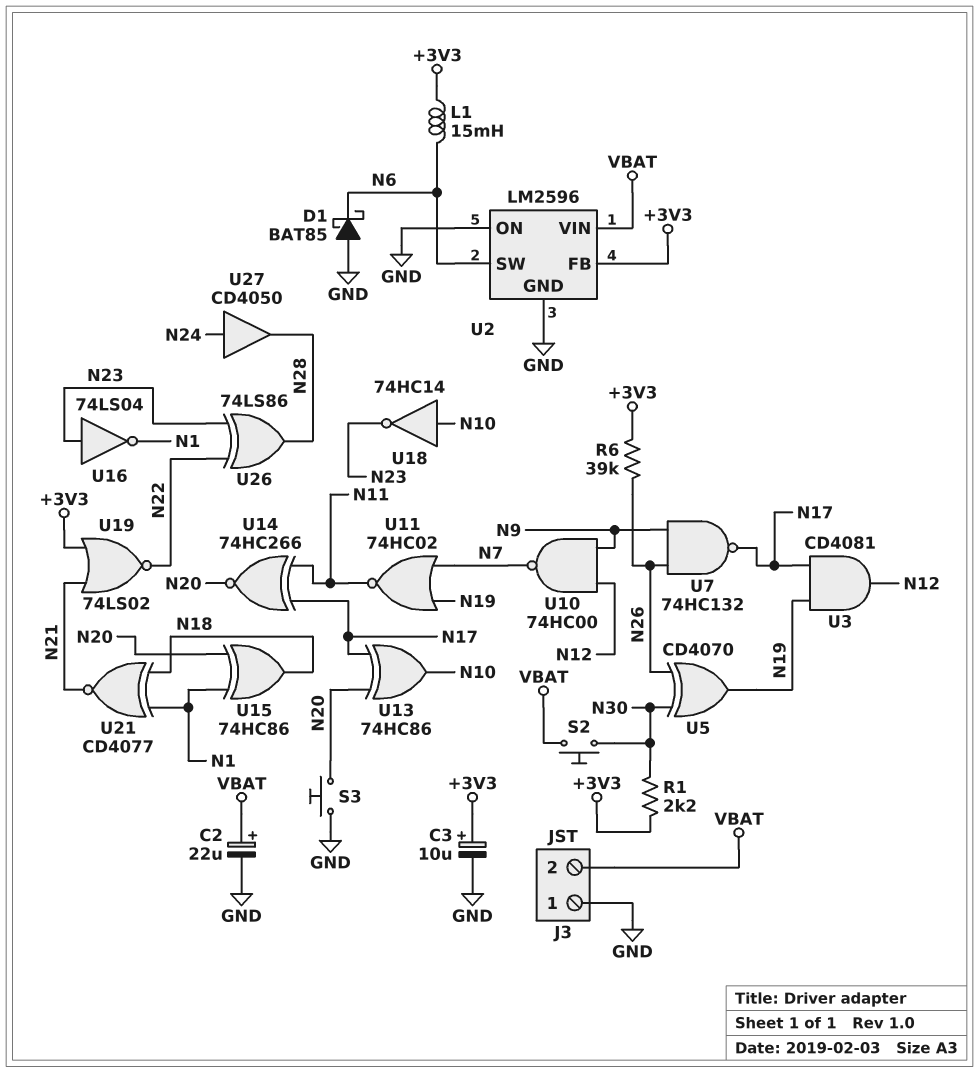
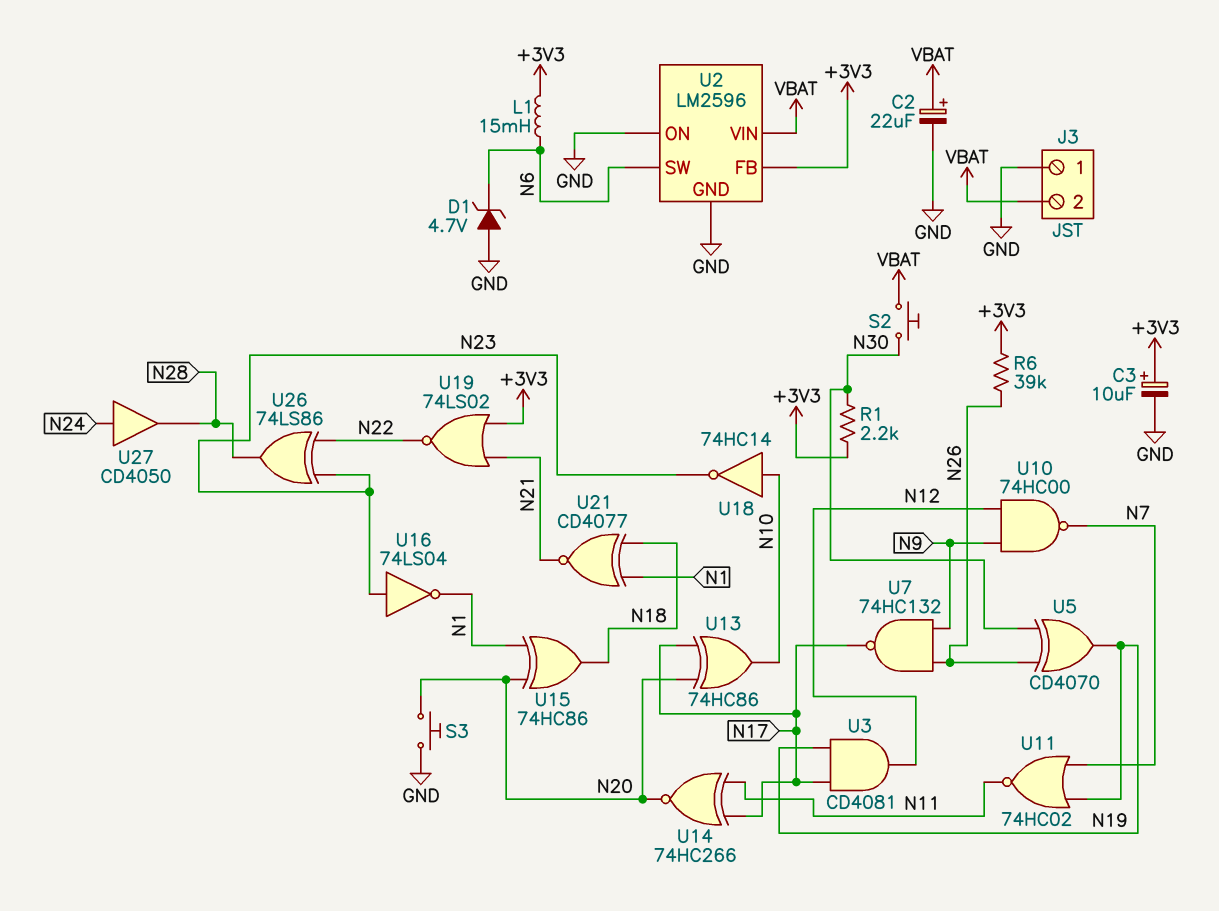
D1: schottky BAT85 (A GND, K N6) -> zener 4.7V (A GND, K N6)

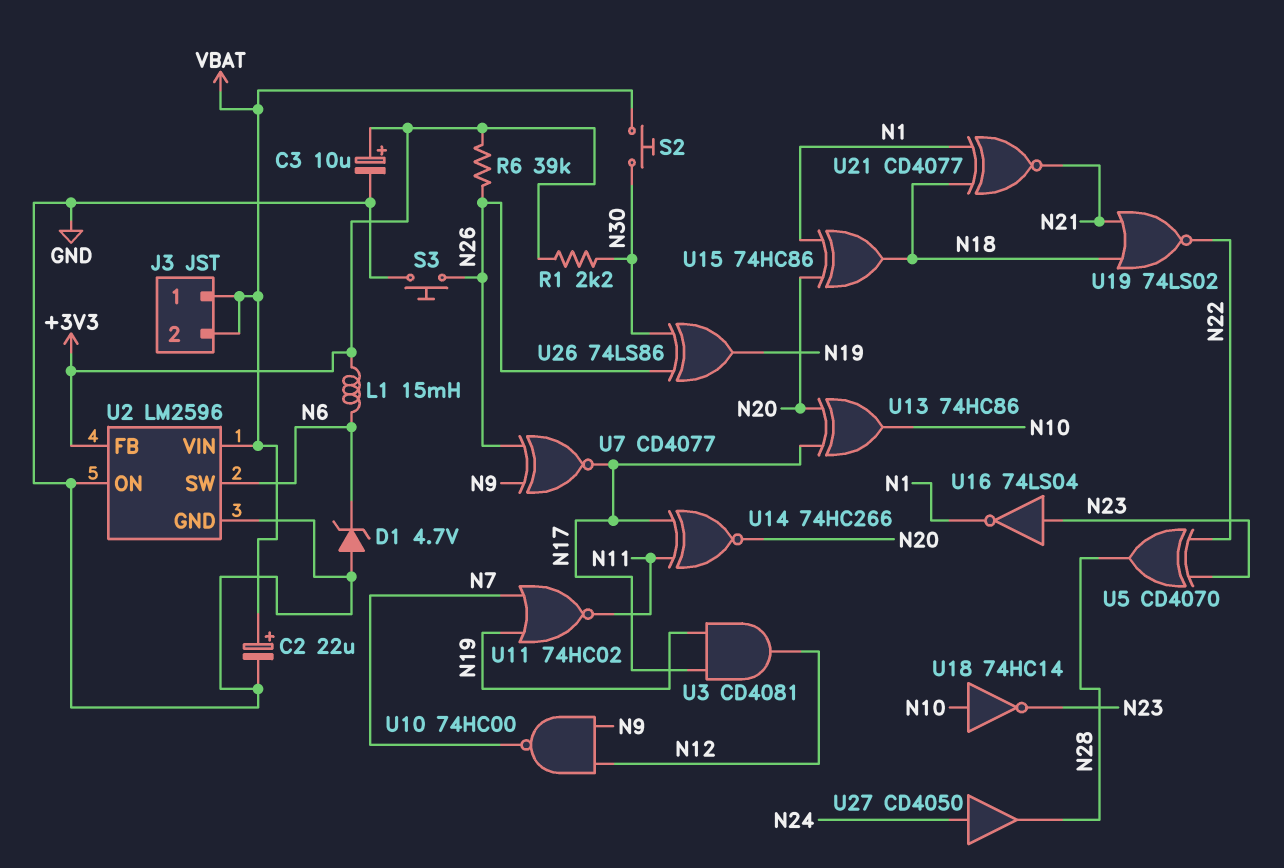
J3 pin 1: GND -> VBAT
S3: button (GND, N20) -> button (GND, N26)
U5: XOR CD4070 (in N26, in N30, out N19) -> XOR CD4070 (in N22, in N23, out N28)
U7: NAND 74HC132 (in N9, in N26, out N17) -> XNOR CD4077 (in N9, in N26, out N17)
U19: NOR 74LS02 (in +3V3, in N21, out N22) -> NOR 74LS02 (in N18, in N21, out N22)
U26: XOR 74LS86 (in N22, in N23, out N28) -> XOR 74LS86 (in N26, in N30, out N19)

